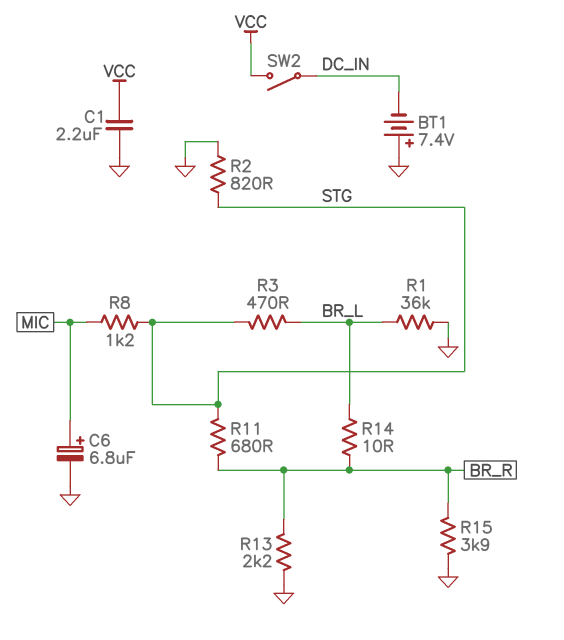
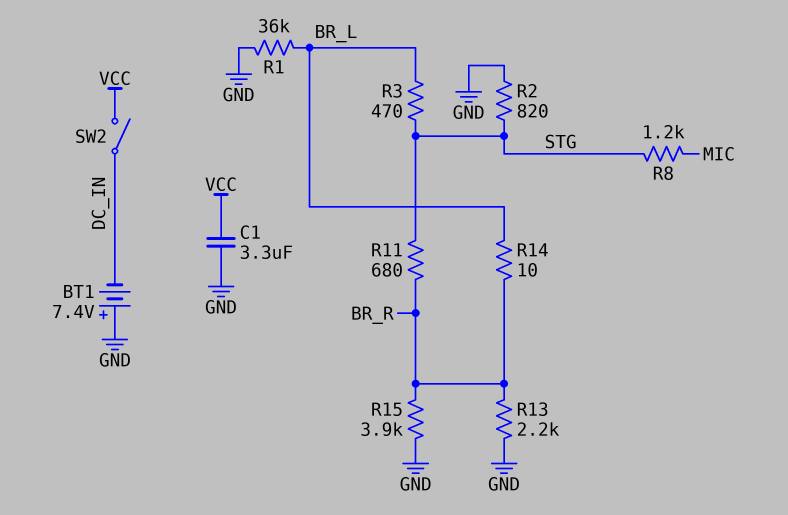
C1: 2.2uF (GND, VCC) -> 3.3uF (GND, VCC)
C6: 6.8uF (plus MIC, minus GND) -> none

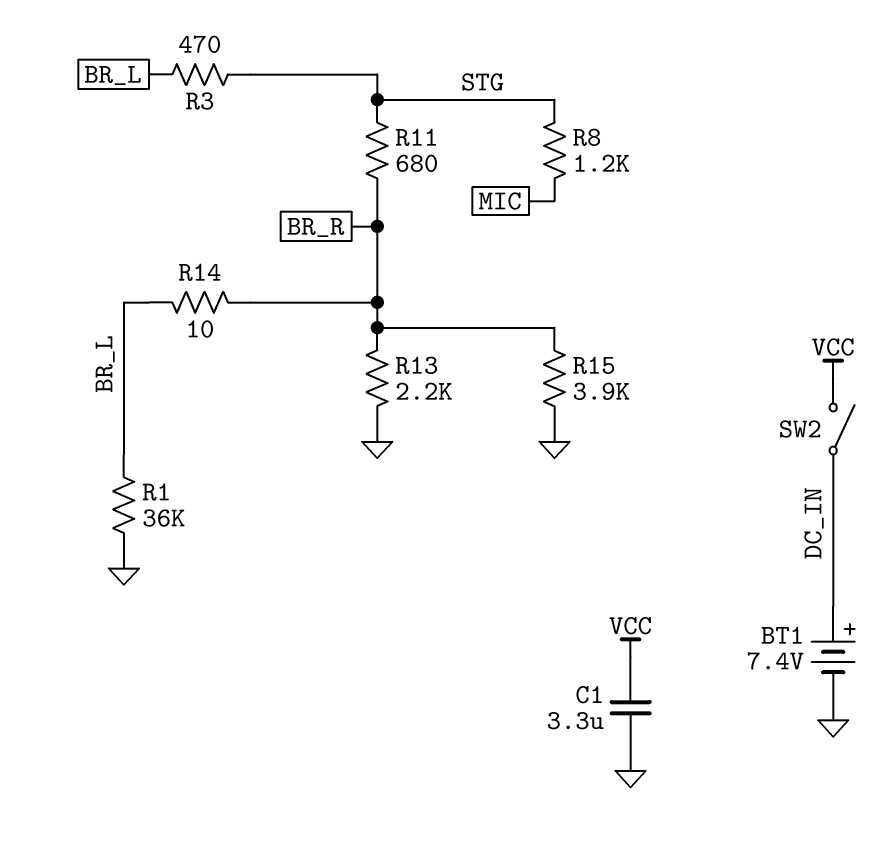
BT1: 7.4V (plus GND, minus DC_IN) -> 7.4V (plus DC_IN, minus GND)
R2: 820 (GND, STG) -> none

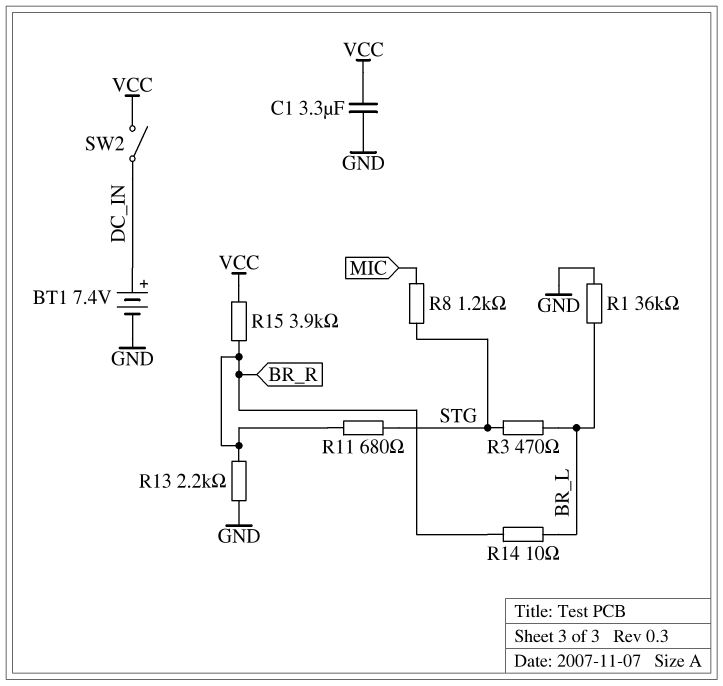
R15: 3.9k (BR_R, GND) -> 3.9k (BR_R, VCC)

